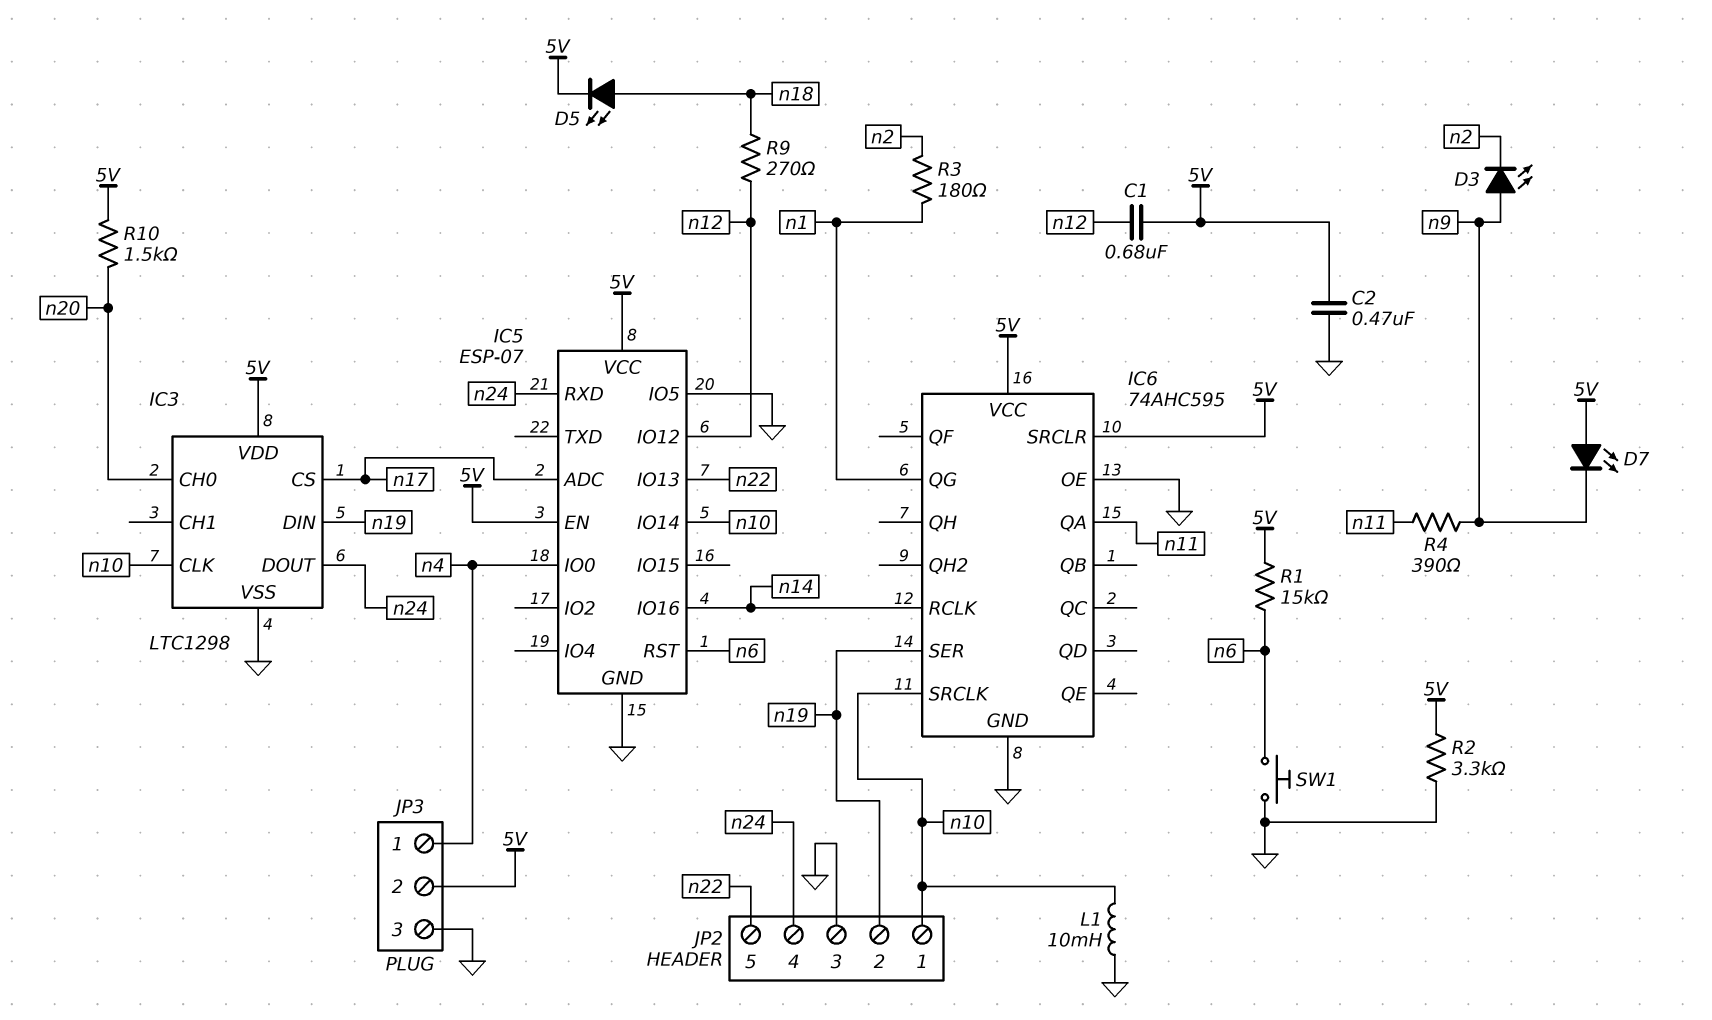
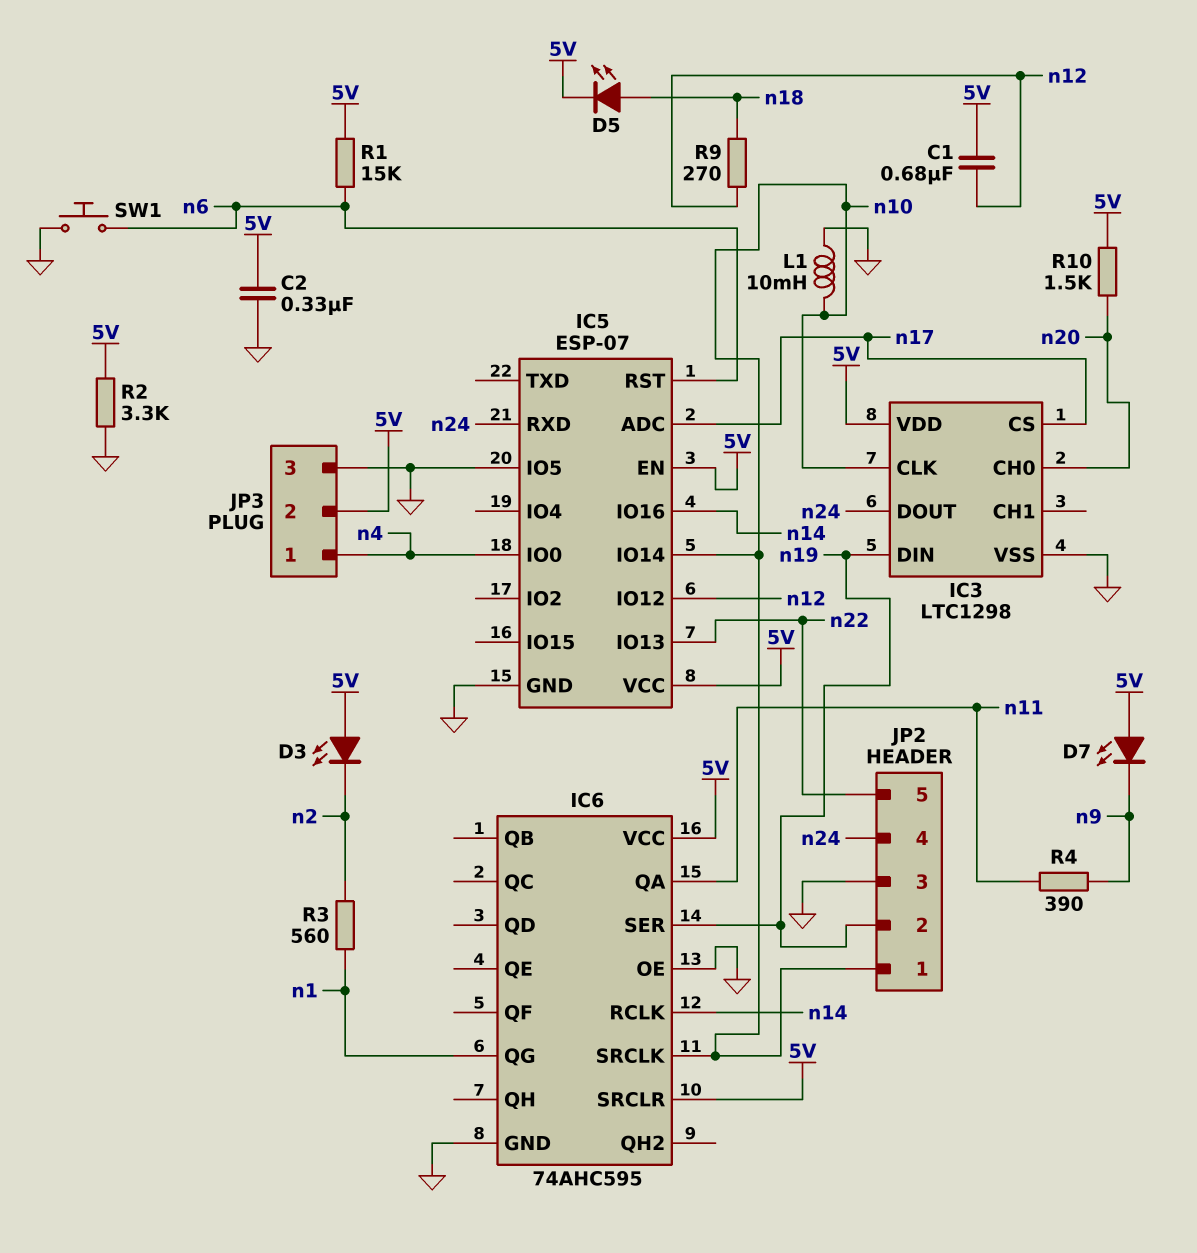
C2: 470nF (5V, GND) -> 330nF (5V, GND)
D3: LED (A n9, K n2) -> LED (A 5V, K n2)
R3: 180 (n1, n2) -> 560 (n1, n2)

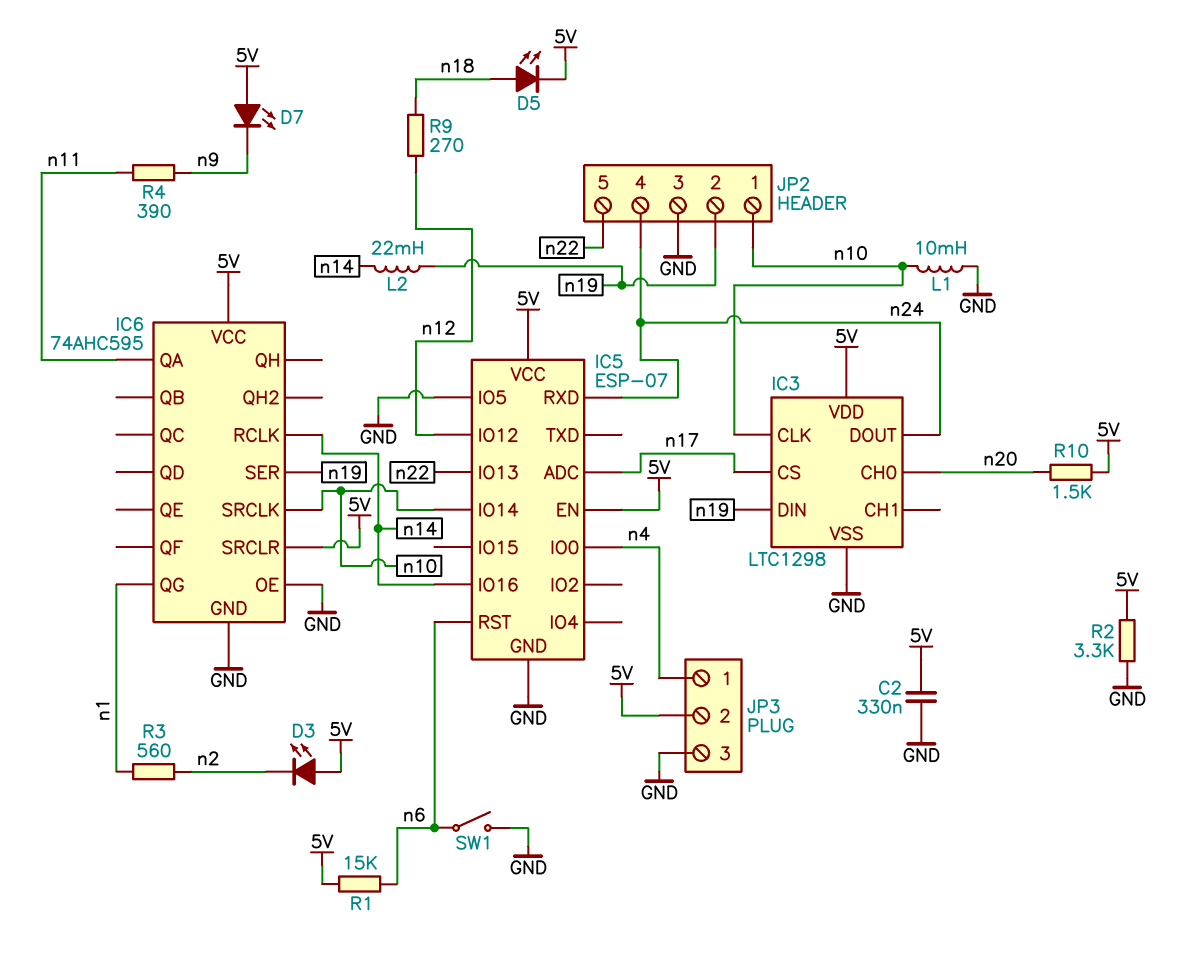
C1: 680nF (5V, n12) -> none
L2: none -> 22mH (n14, n19)
SW1: button (GND, n6) -> switch (GND, n6)

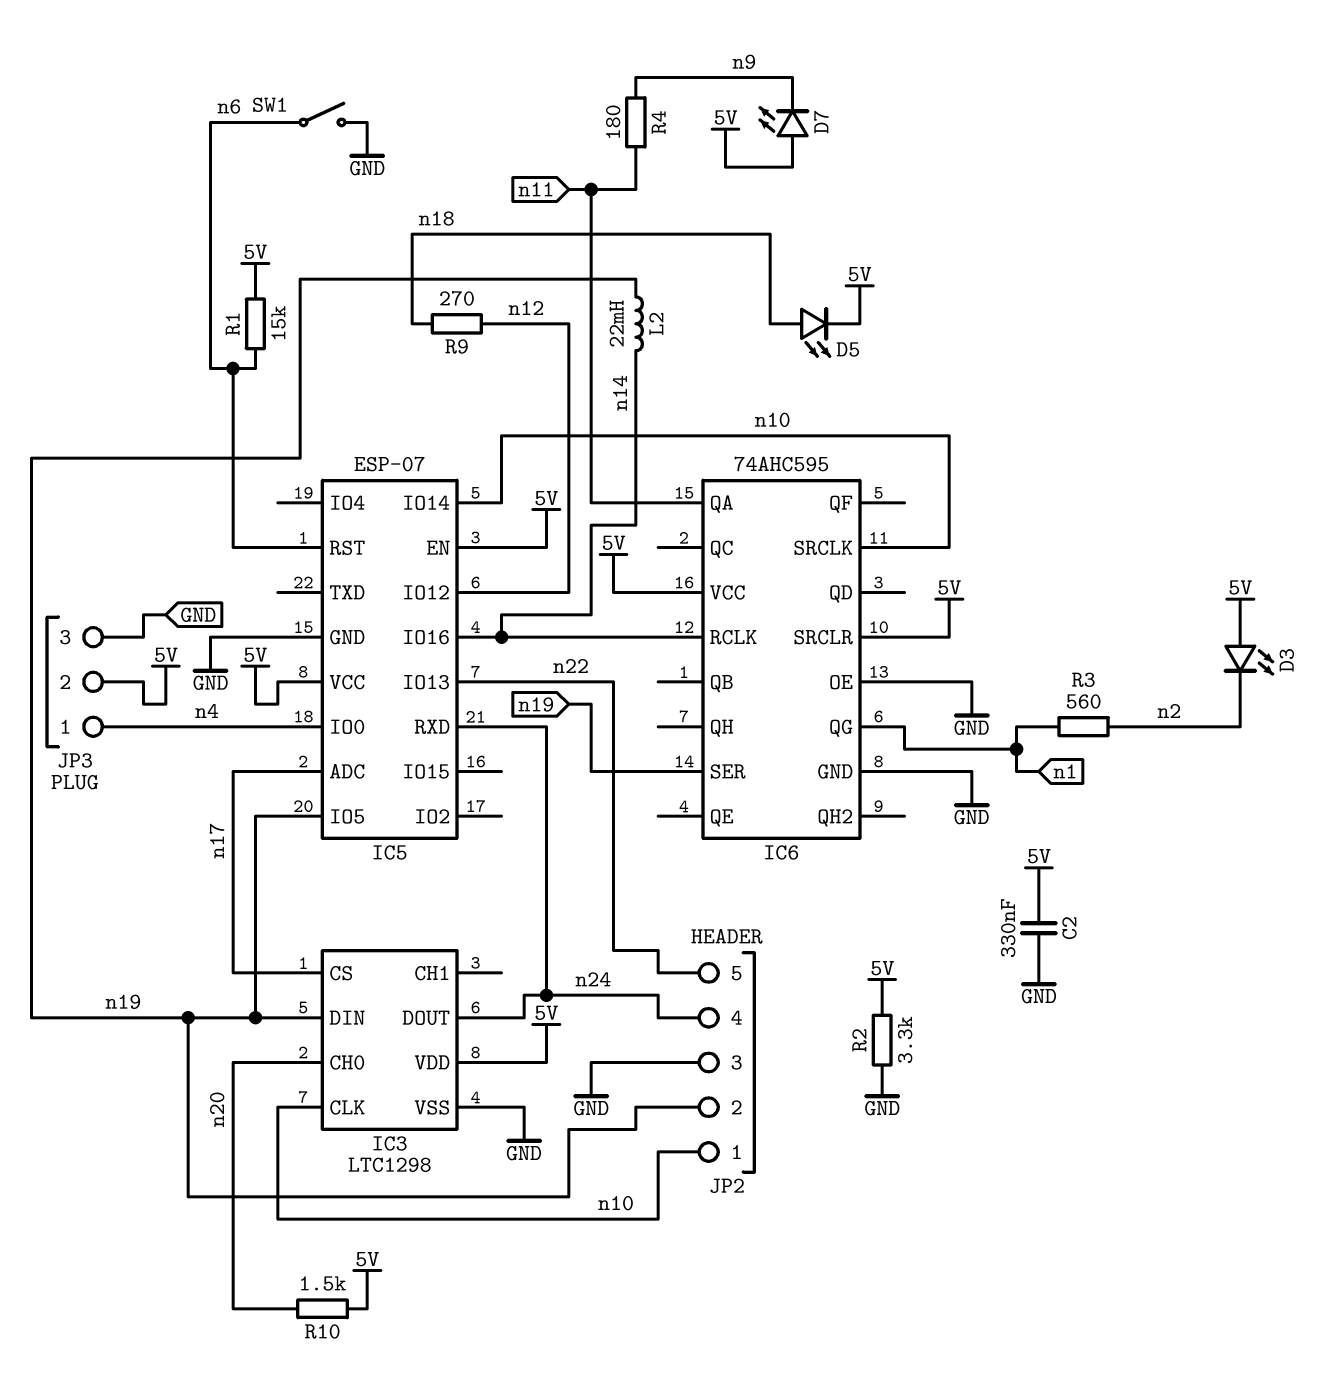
IC5 pin IO5: GND -> n19
L1: 10mH (GND, n10) -> none
R4: 390 (n9, n11) -> 180 (n9, n11)

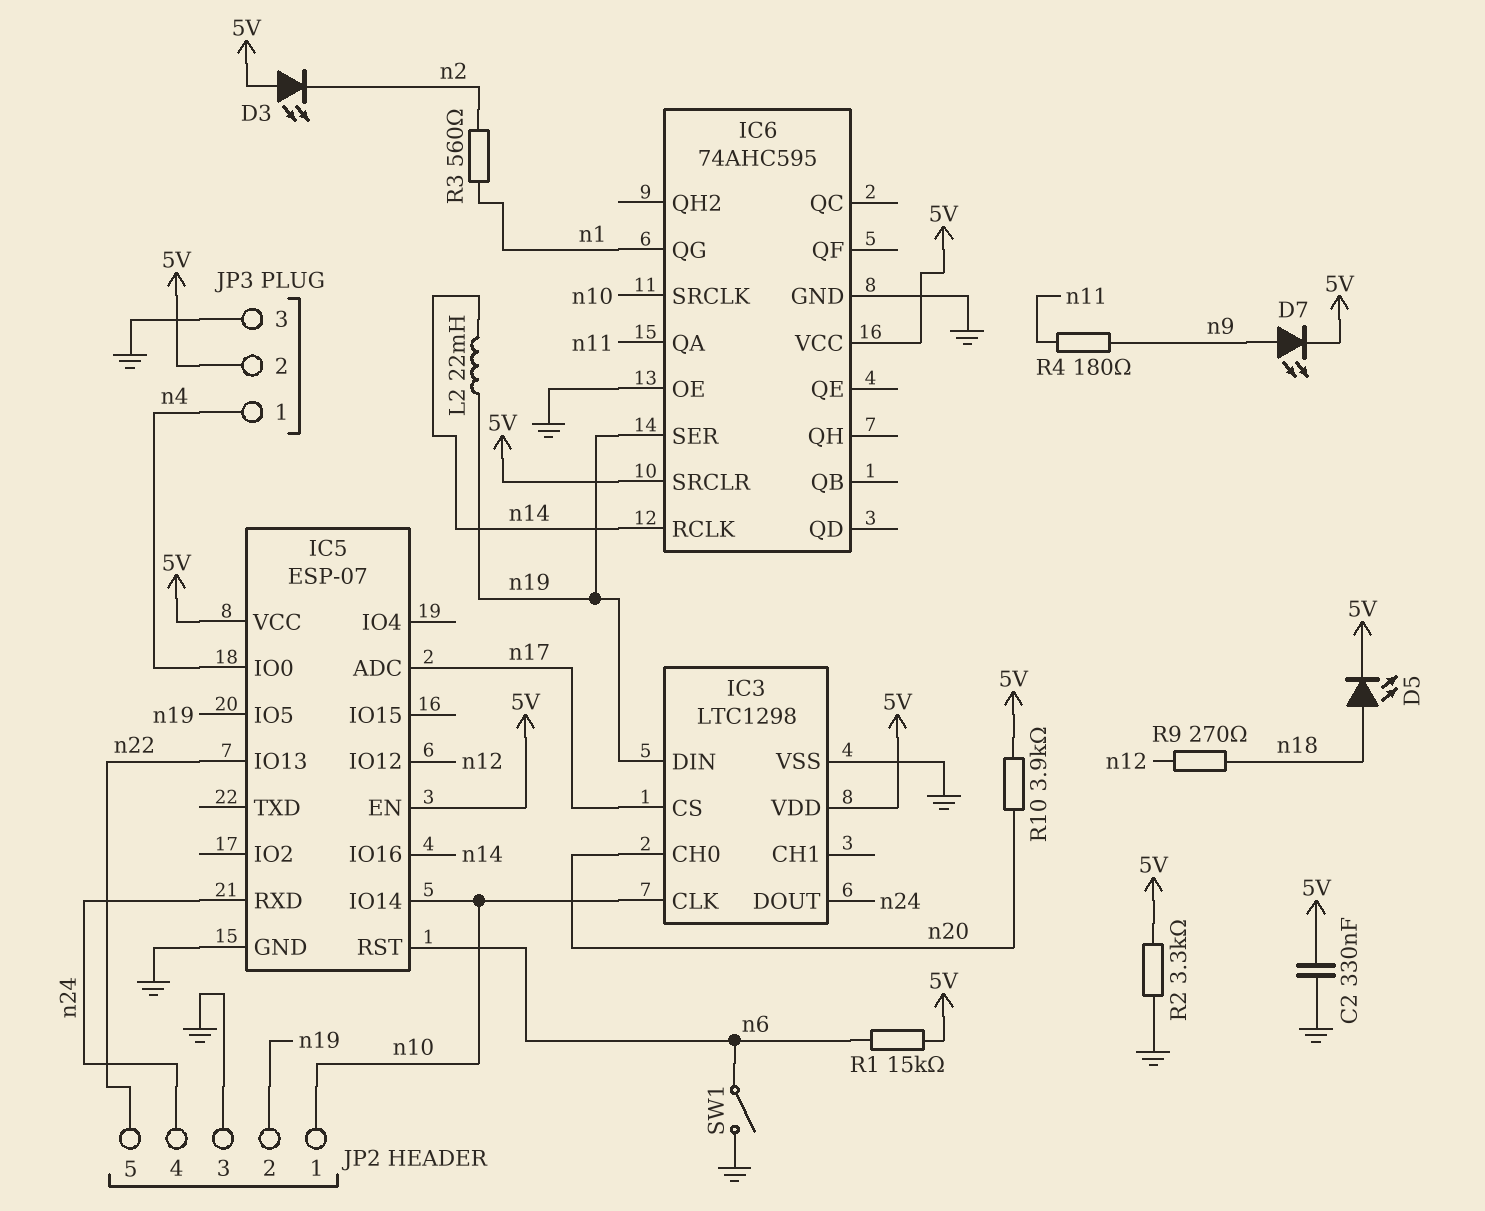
D7: LED (A 5V, K n9) -> LED (A n9, K 5V)
R10: 1.5k (5V, n20) -> 3.9k (5V, n20)

